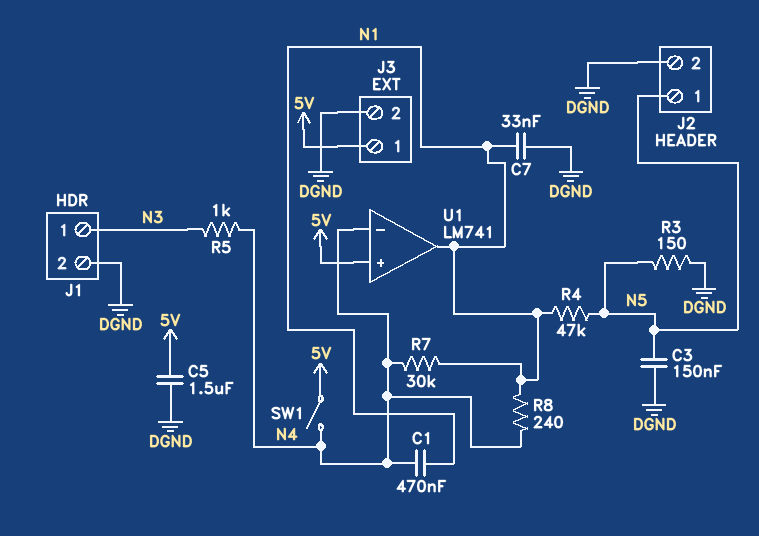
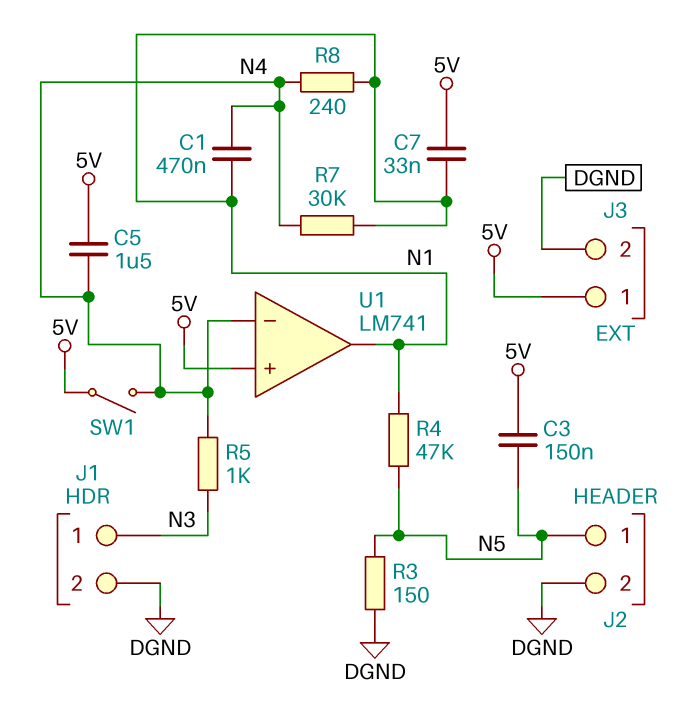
C3: 150nF (DGND, N5) -> 150nF (5V, N5)
C5: 1.5uF (5V, DGND) -> 1.5uF (5V, N4)
C7: 33nF (DGND, N1) -> 33nF (5V, N1)

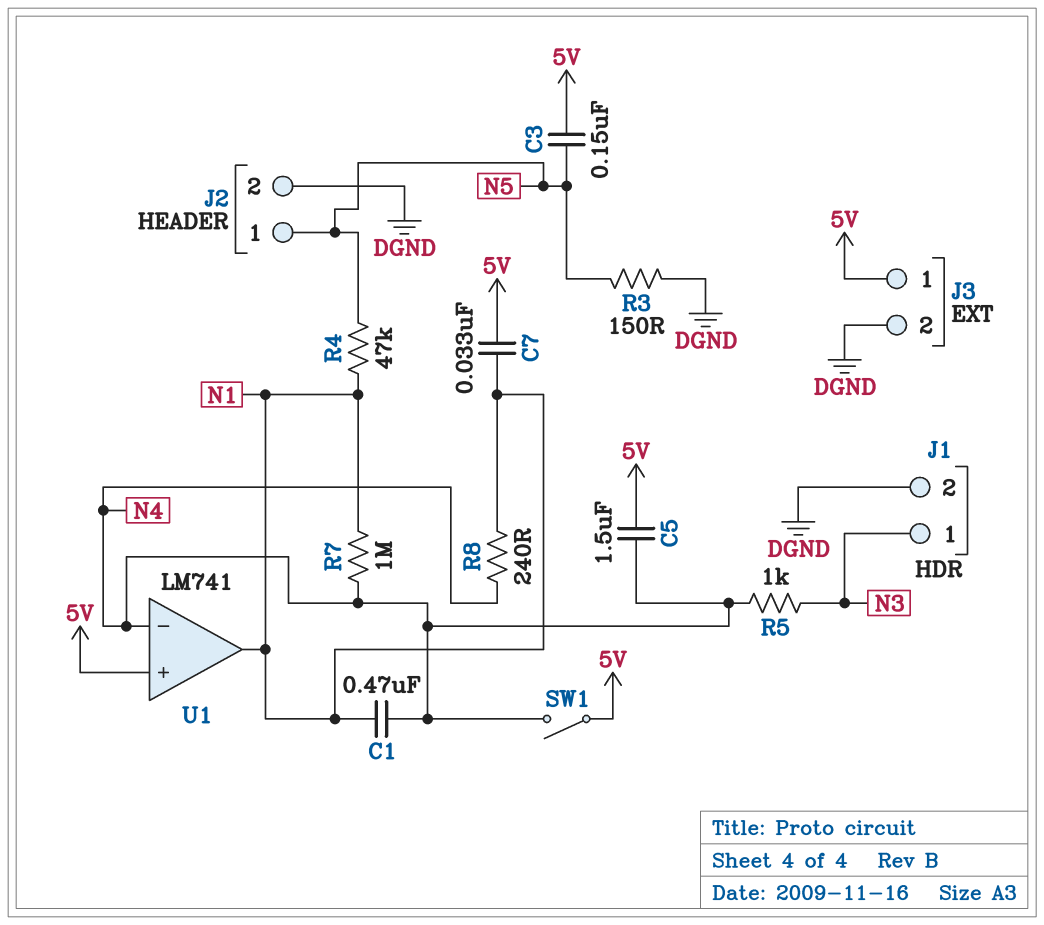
R7: 30k (N1, N4) -> 1M (N1, N4)

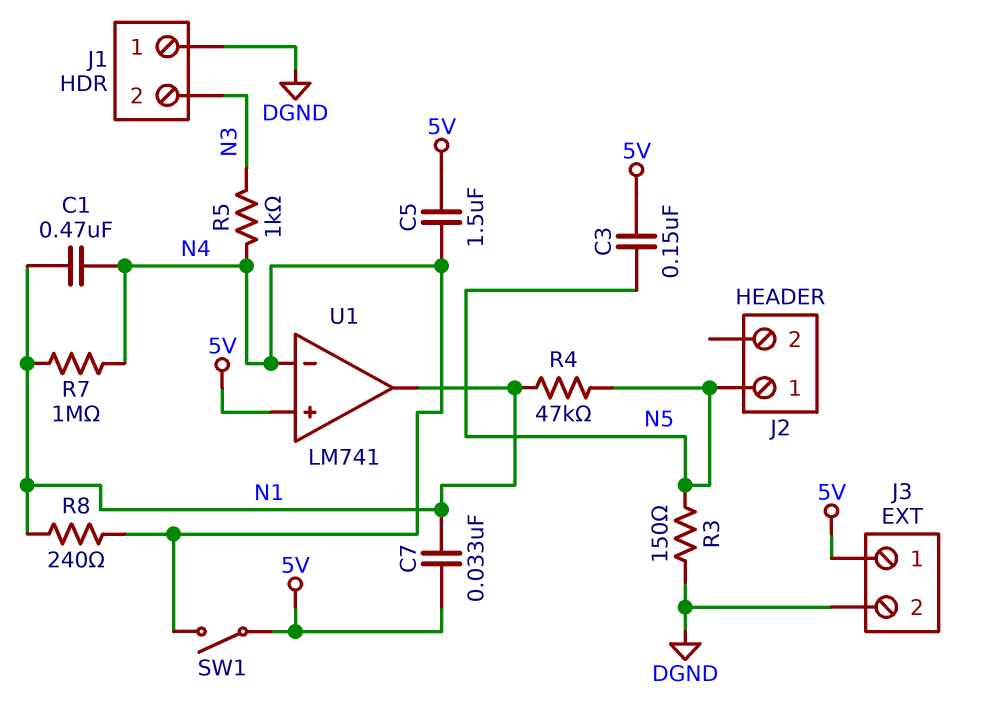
J1 pin 1: N3 -> DGND
J1 pin 2: DGND -> N3
J2 pin 2: DGND -> none

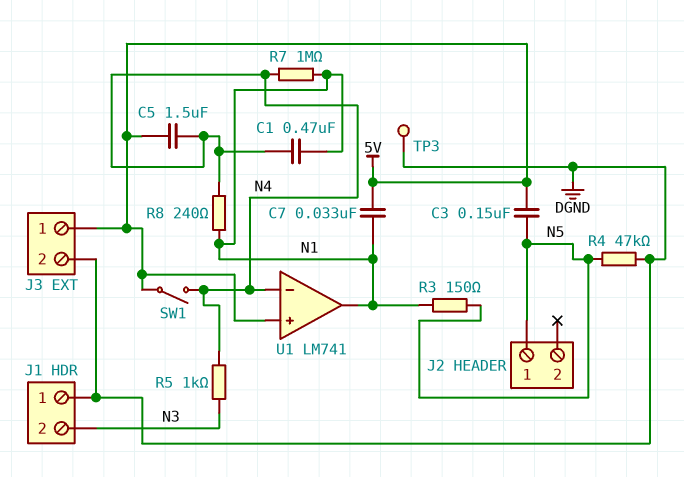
R3: 150 (DGND, N5) -> 150 (N1, N5)
R4: 47k (N1, N5) -> 47k (DGND, N5)
TP3: none -> test point (DGND)

